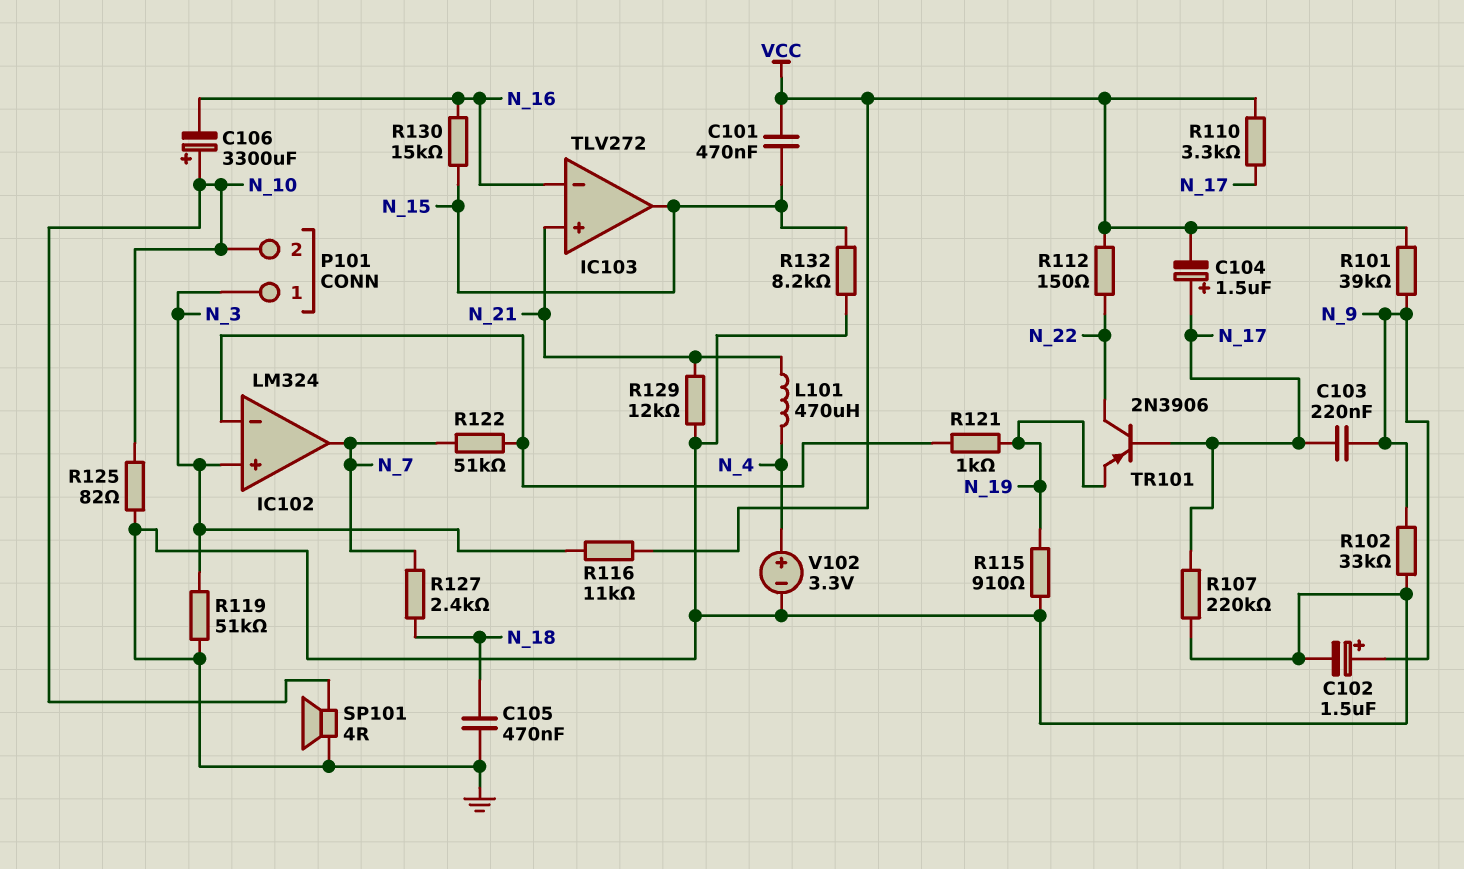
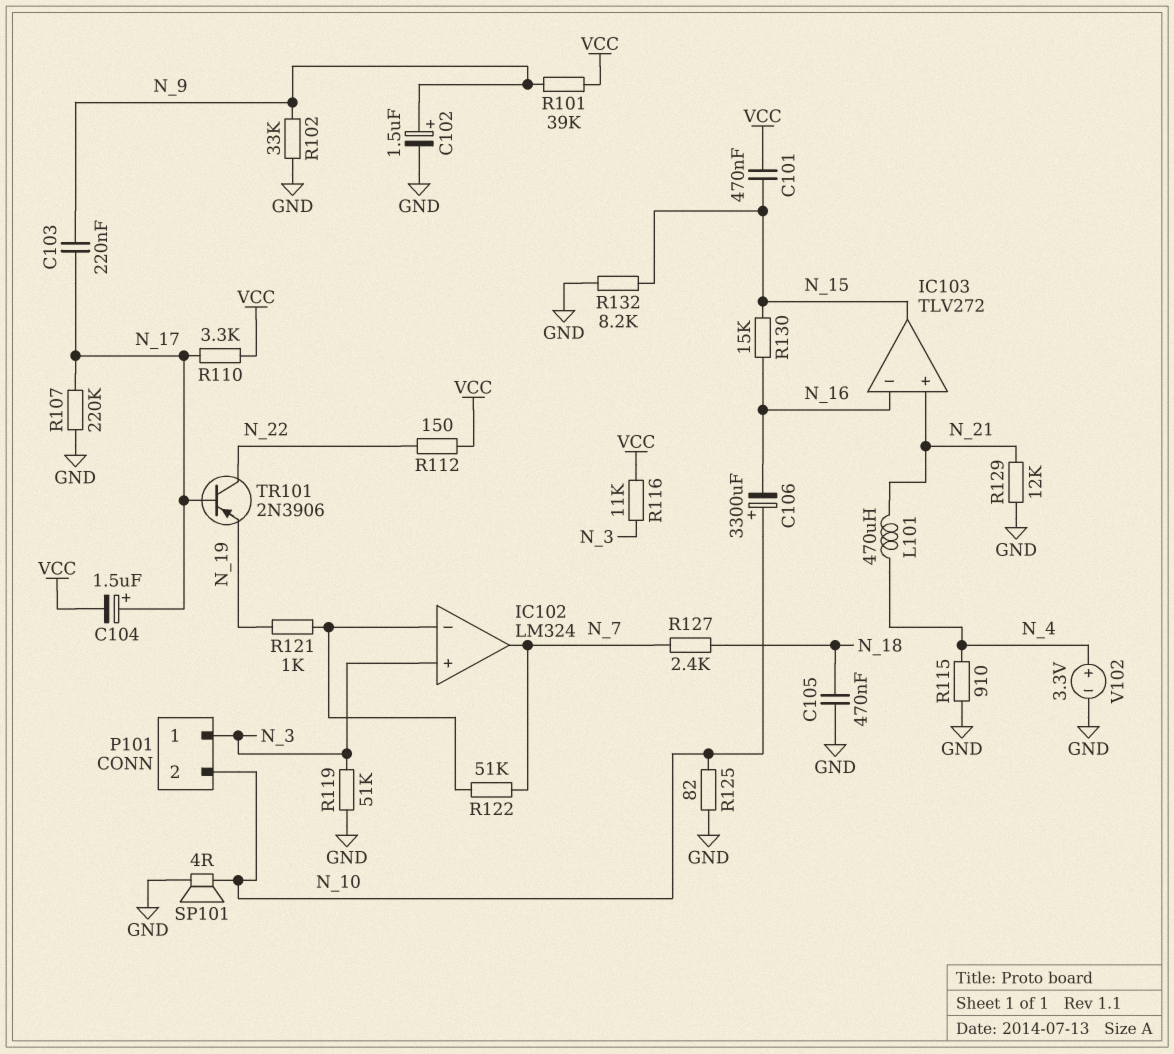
R115: 910 (GND, N_19) -> 910 (GND, N_4)

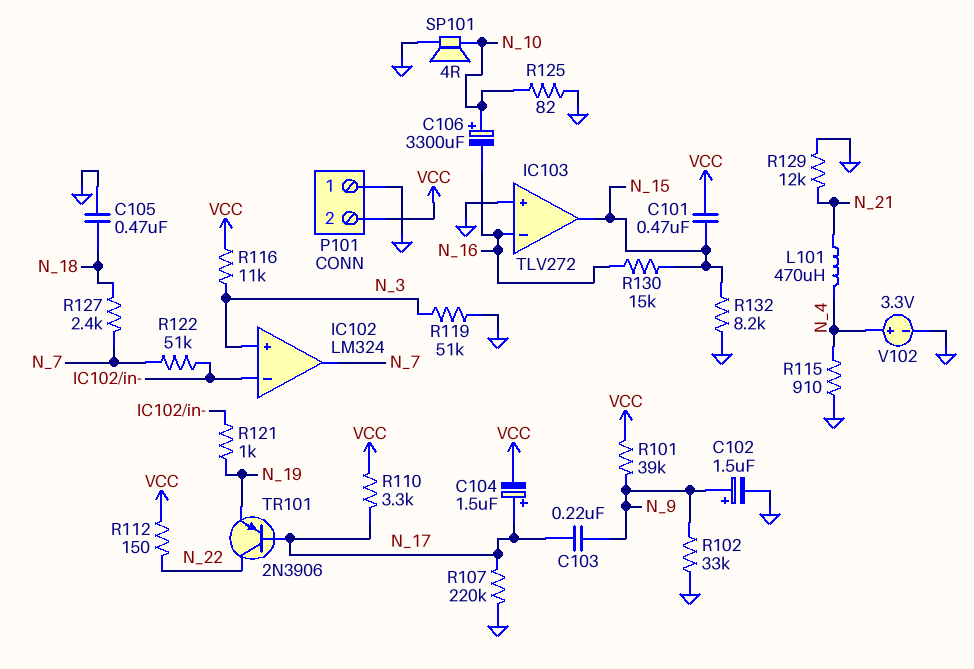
IC103 pin in+: N_21 -> GND
P101 pin 1: N_3 -> GND
P101 pin 2: N_10 -> VCC

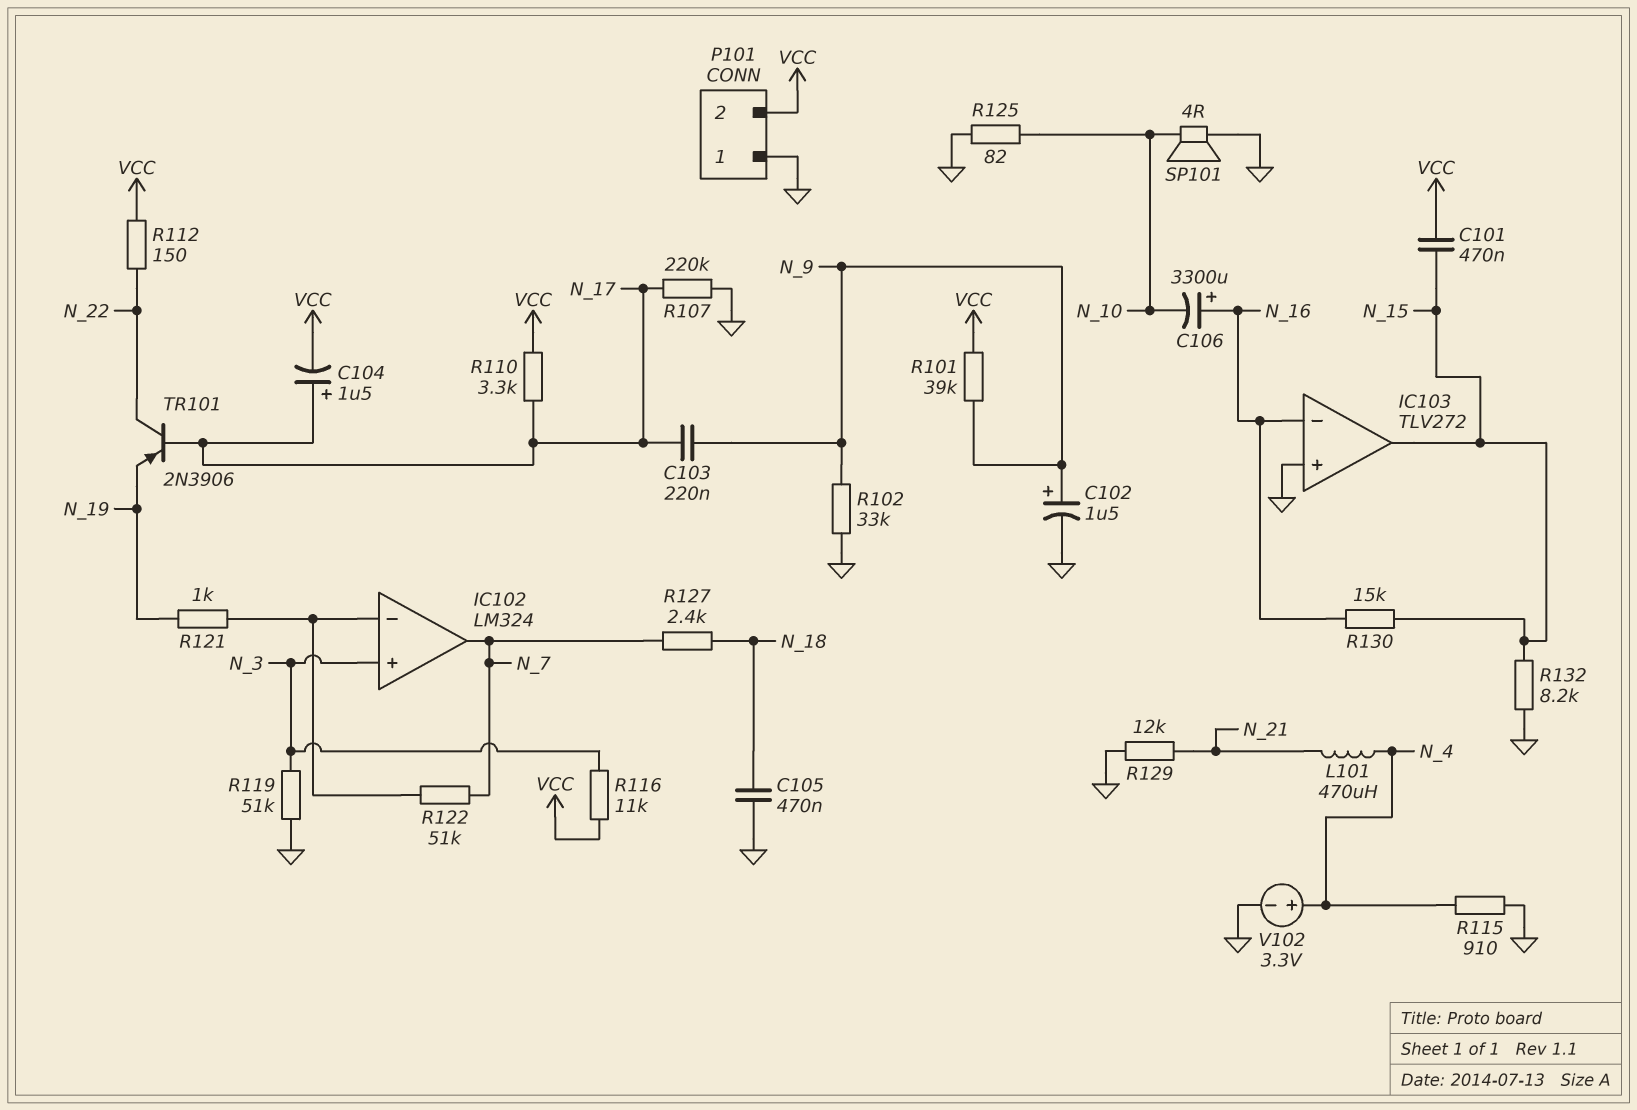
C106: 3300uF (plus N_10, minus N_16) -> 3300uF (plus N_16, minus N_10)

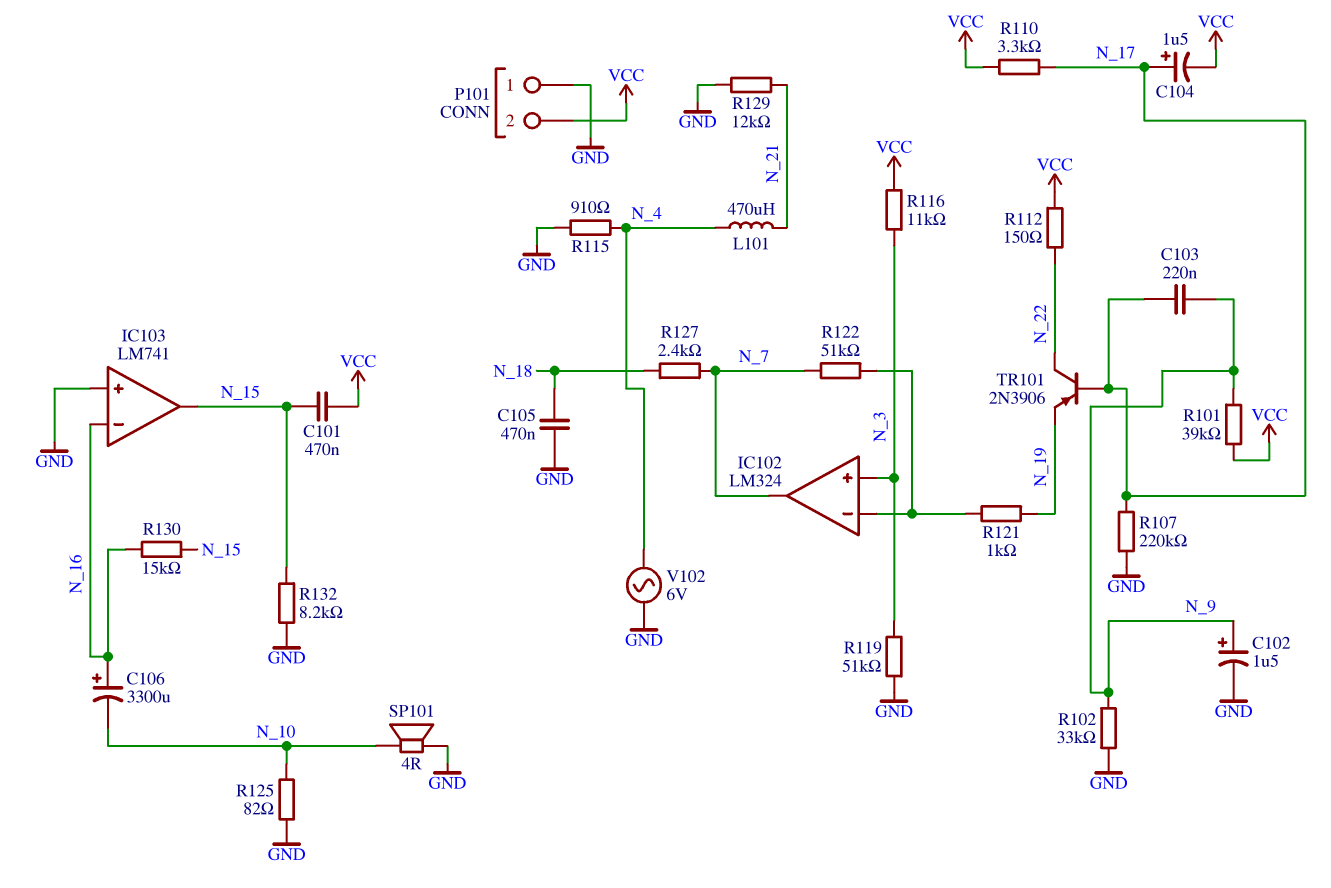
IC103: TLV272 -> LM741
V102: 3.3V (plus N_4, minus GND) -> AC 6V (GND, N_4)

